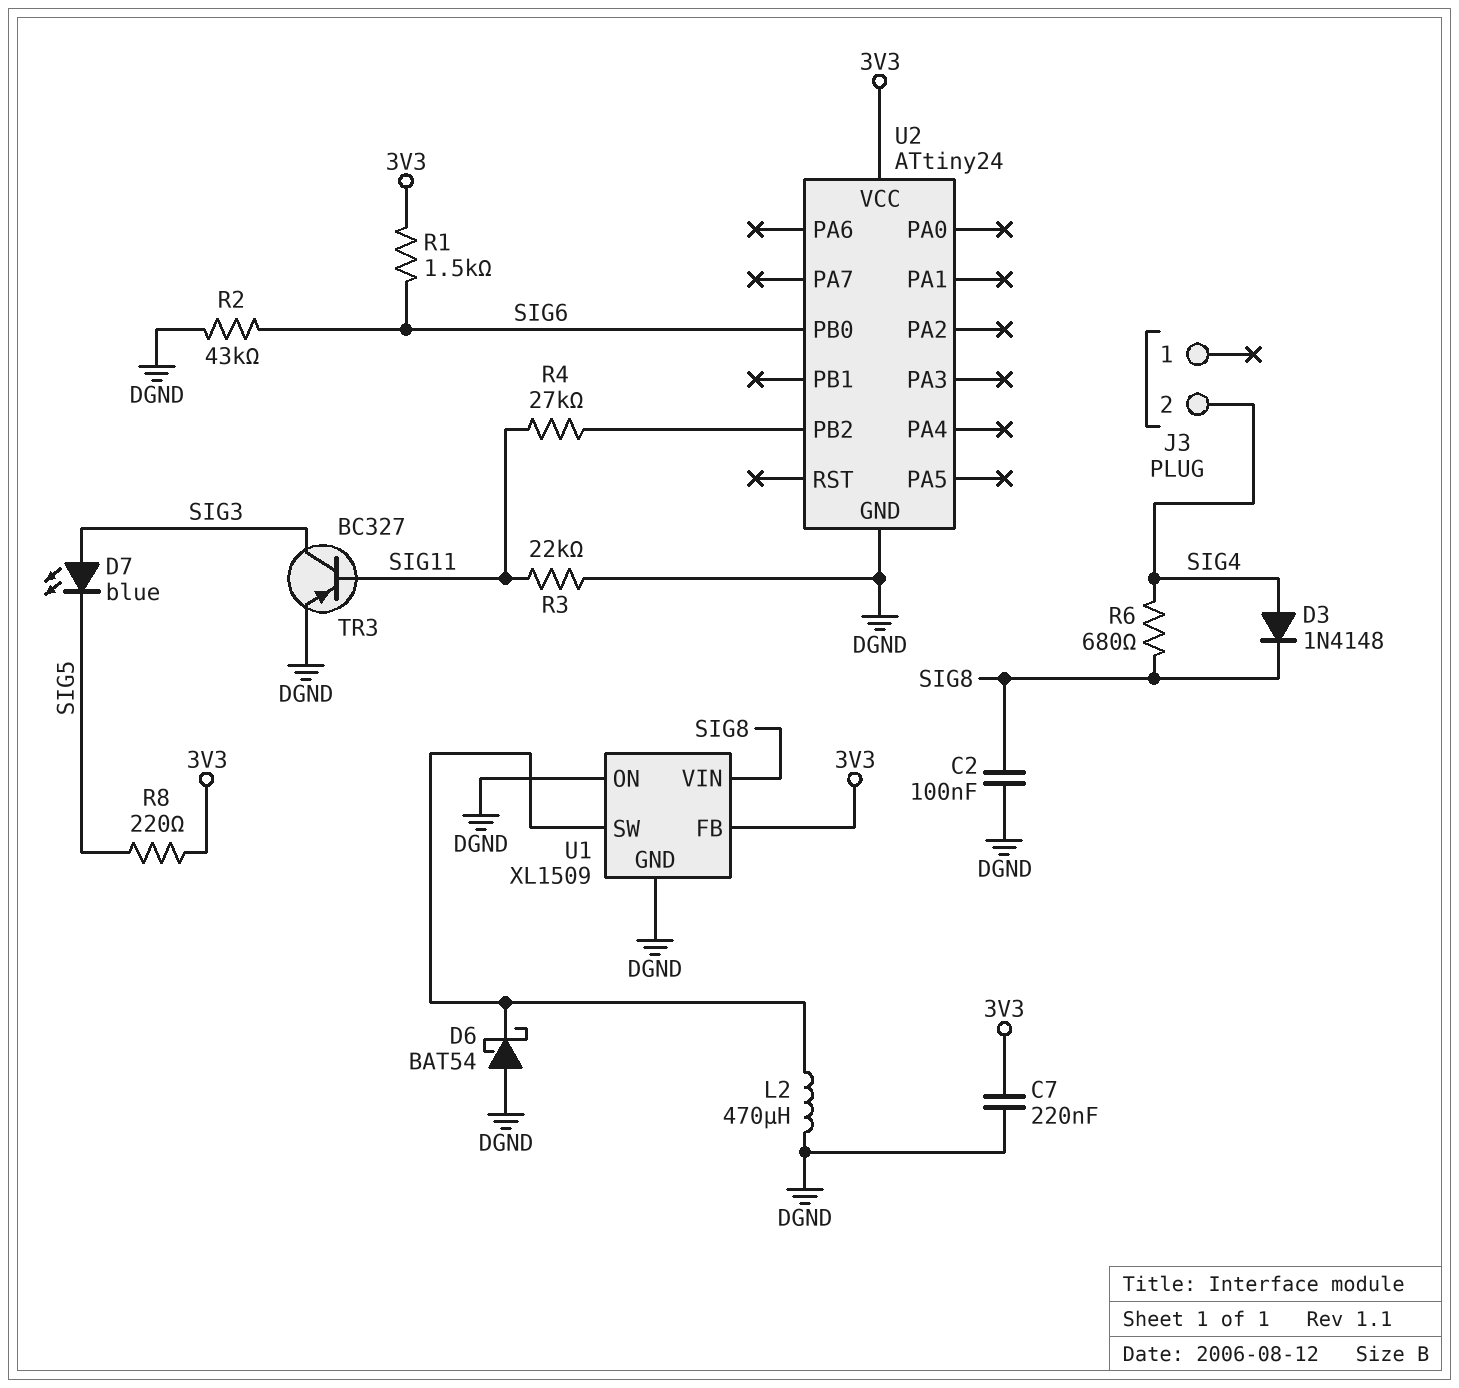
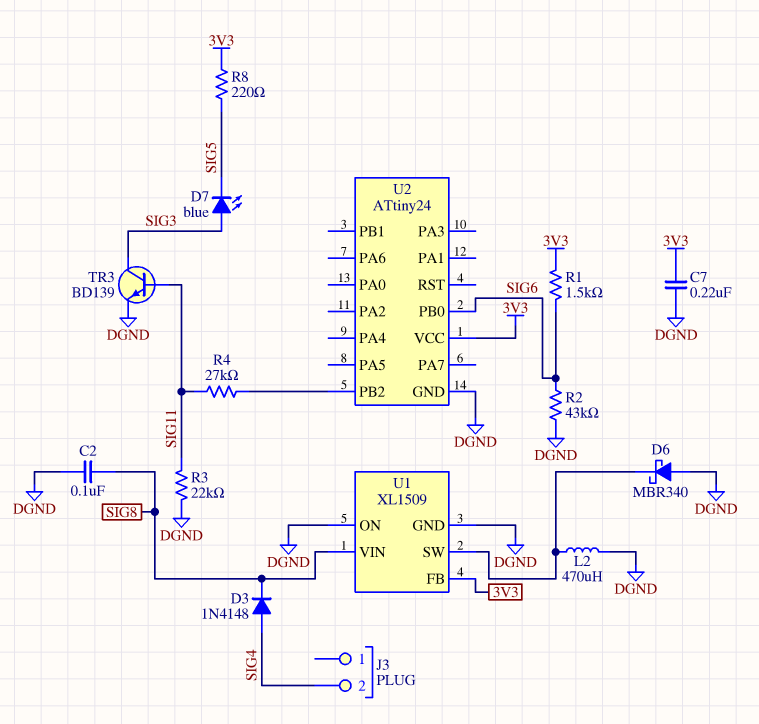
D6: schottky BAT54 (A DGND, K U1/SW) -> schottky MBR340 (A DGND, K U1/SW)
R6: 680 (SIG4, SIG8) -> none
TR3: PNP BC327 (B SIG11, C SIG3, E DGND) -> NPN BD139 (B SIG11, C SIG3, E DGND)

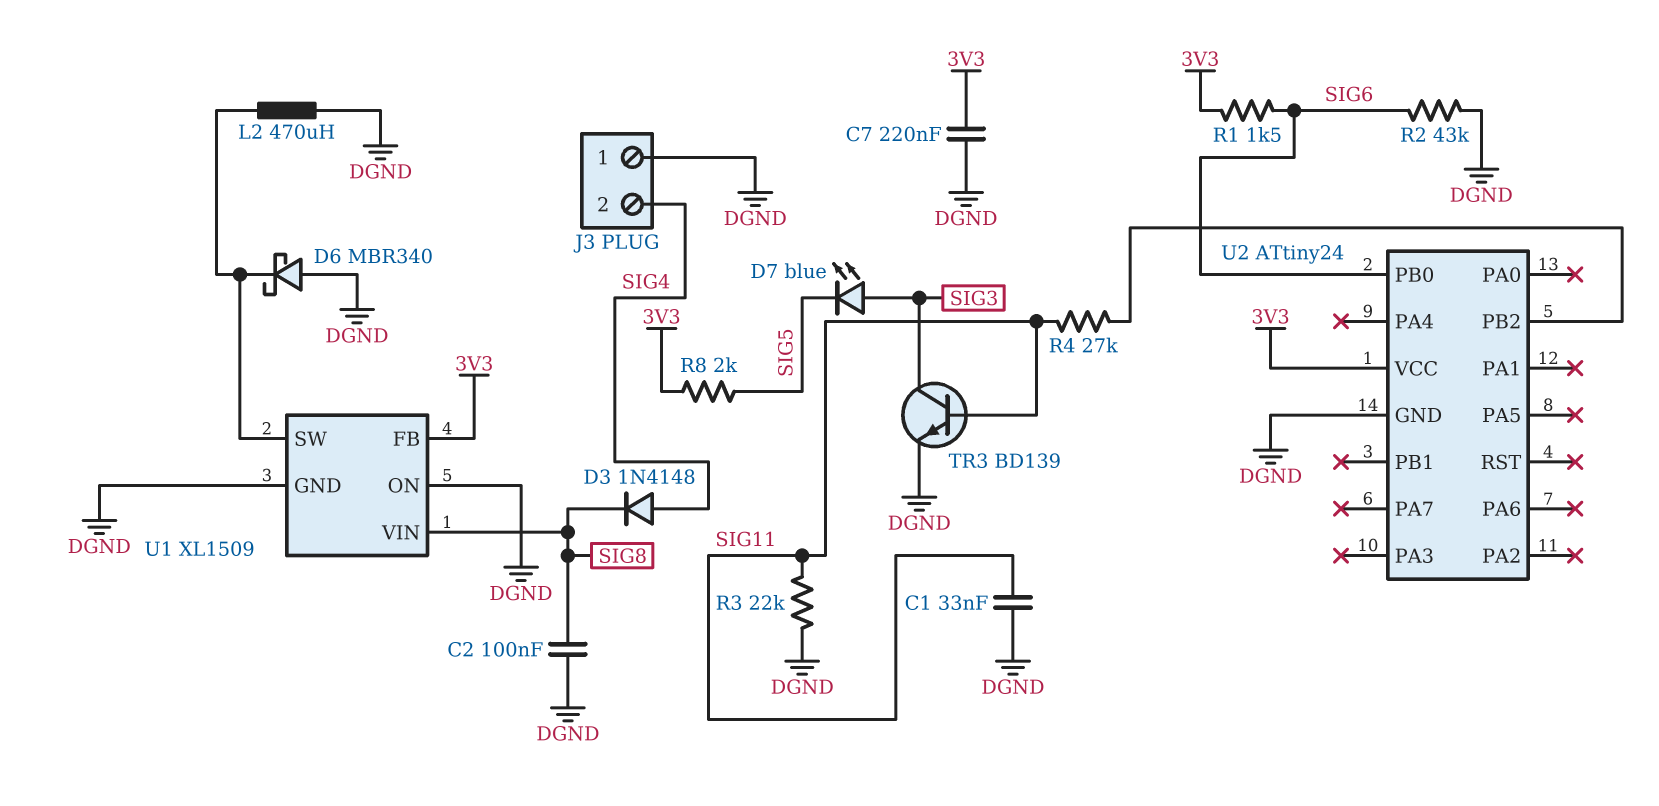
C1: none -> 33nF (DGND, SIG11)
J3 pin 1: none -> DGND
R8: 220 (3V3, SIG5) -> 2k (3V3, SIG5)

